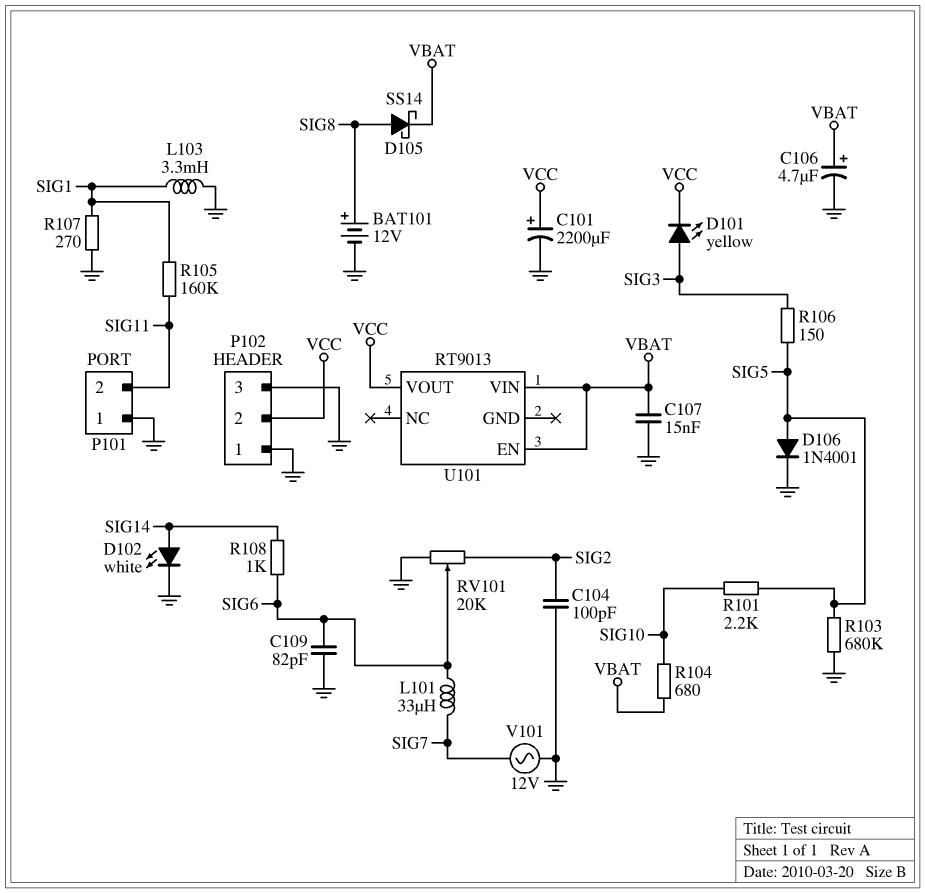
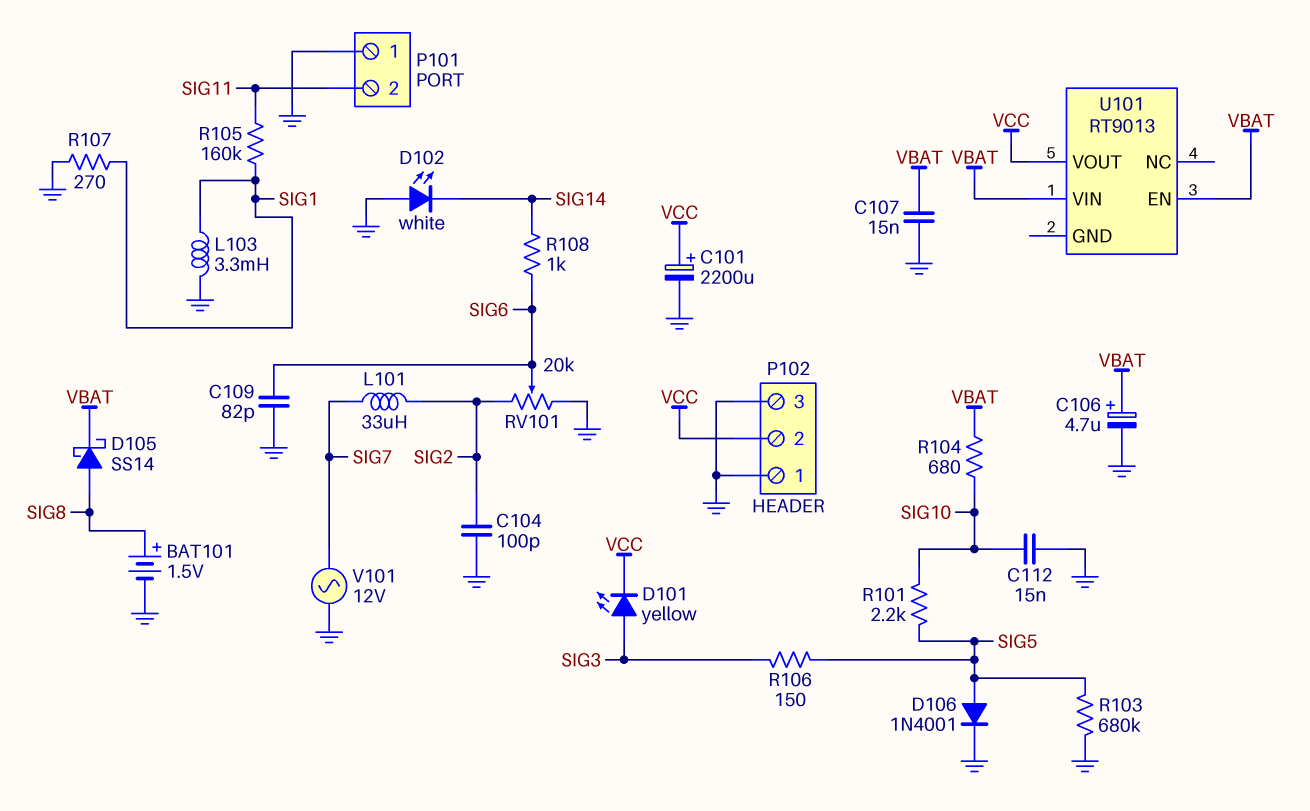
BAT101: 12V (plus SIG8, minus GND) -> 1.5V (plus SIG8, minus GND)
C112: none -> 15nF (GND, SIG10)
D102: LED white (A SIG14, K GND) -> LED white (A GND, K SIG14)
L101: 33uH (SIG6, SIG7) -> 33uH (SIG2, SIG7)

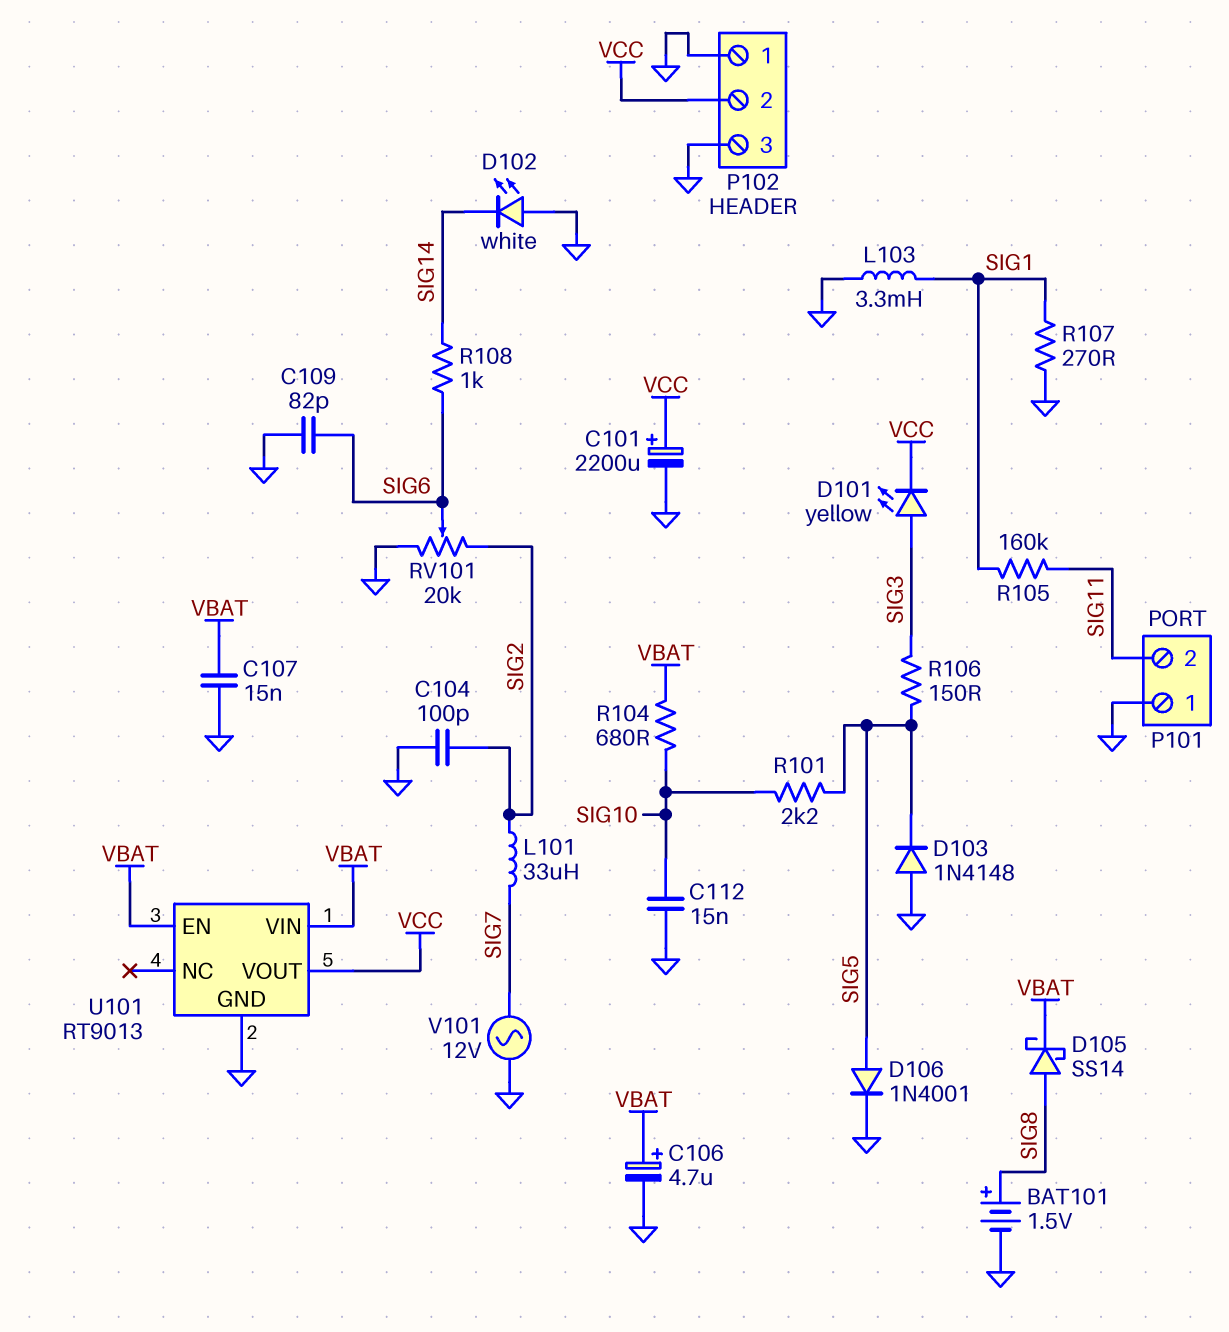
D103: none -> diode 1N4148 (A GND, K SIG5)
R103: 680k (GND, SIG5) -> none
U101 pin GND: none -> GND

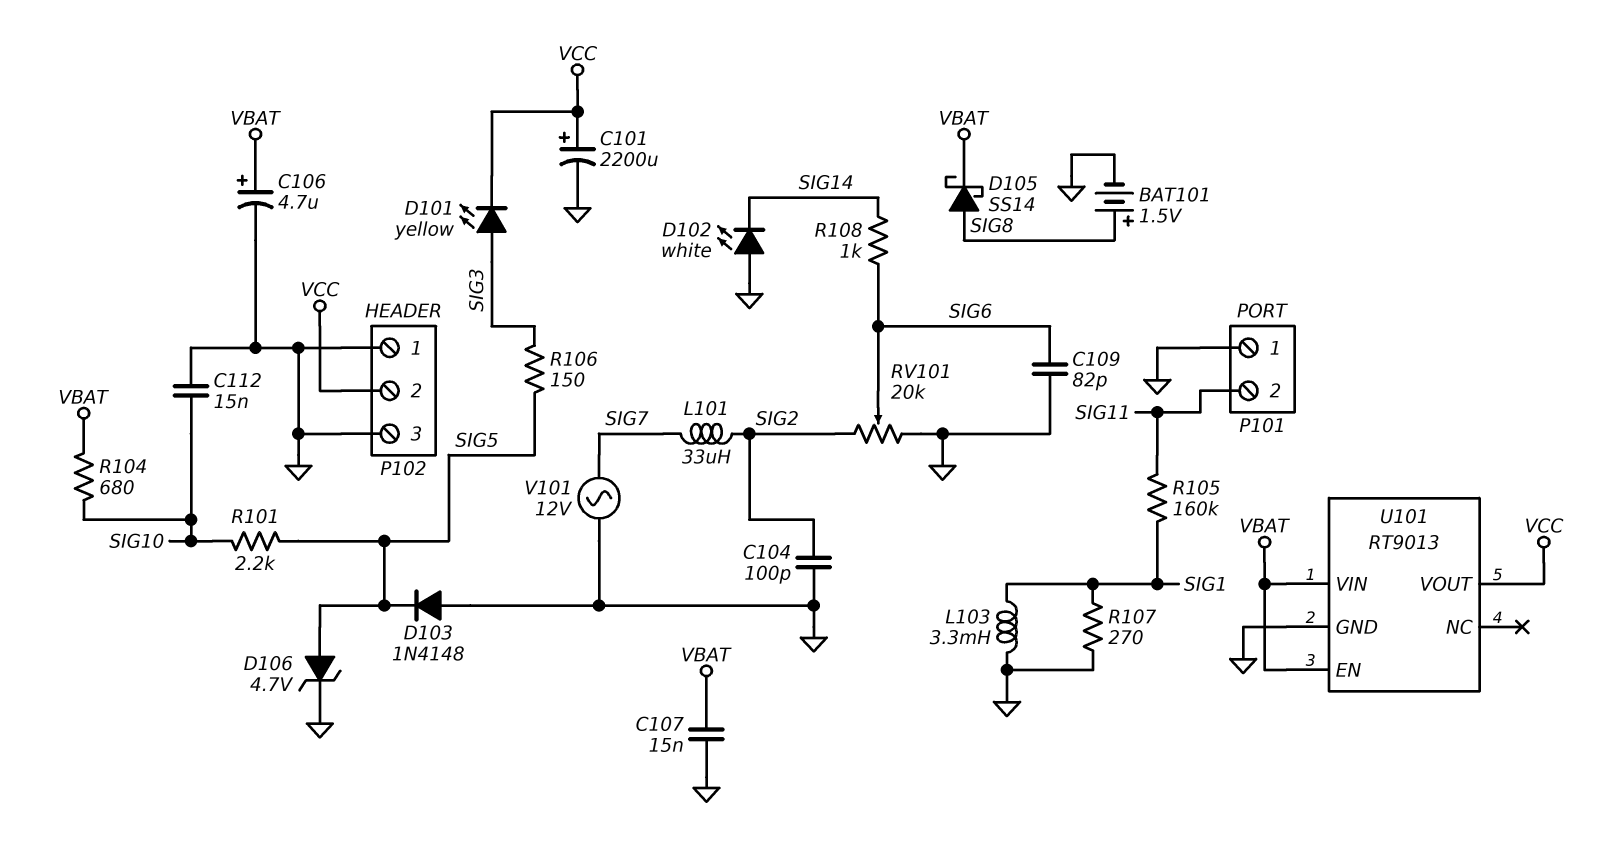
D106: diode 1N4001 (A SIG5, K GND) -> zener 4.7V (A SIG5, K GND)

